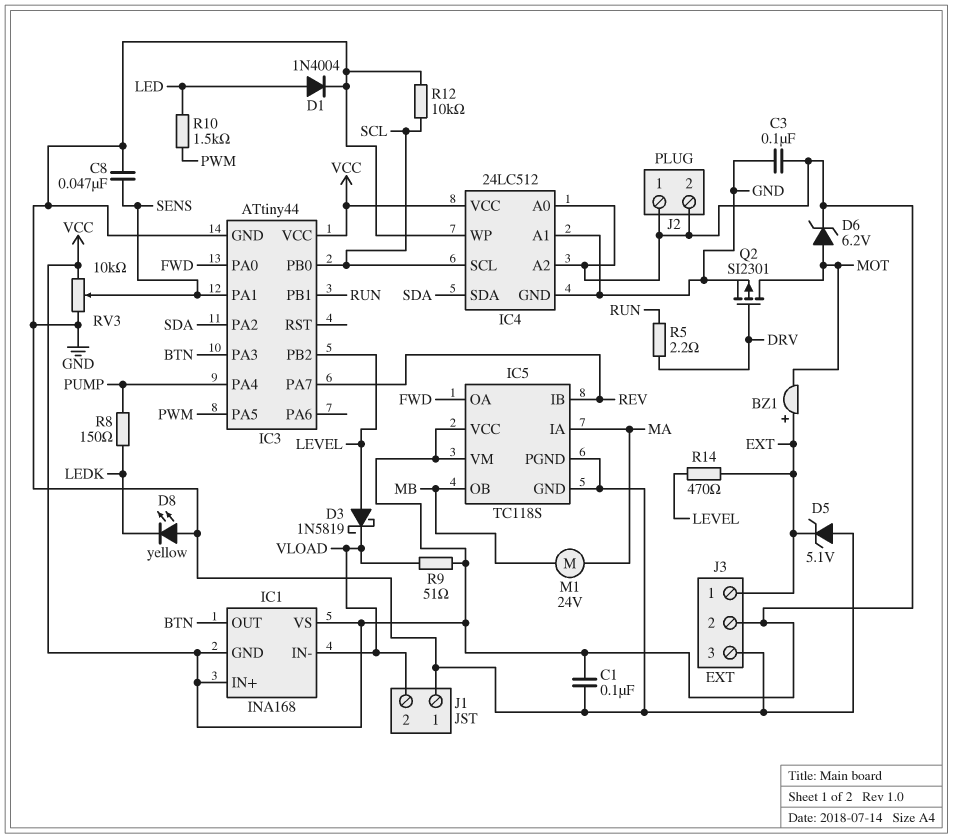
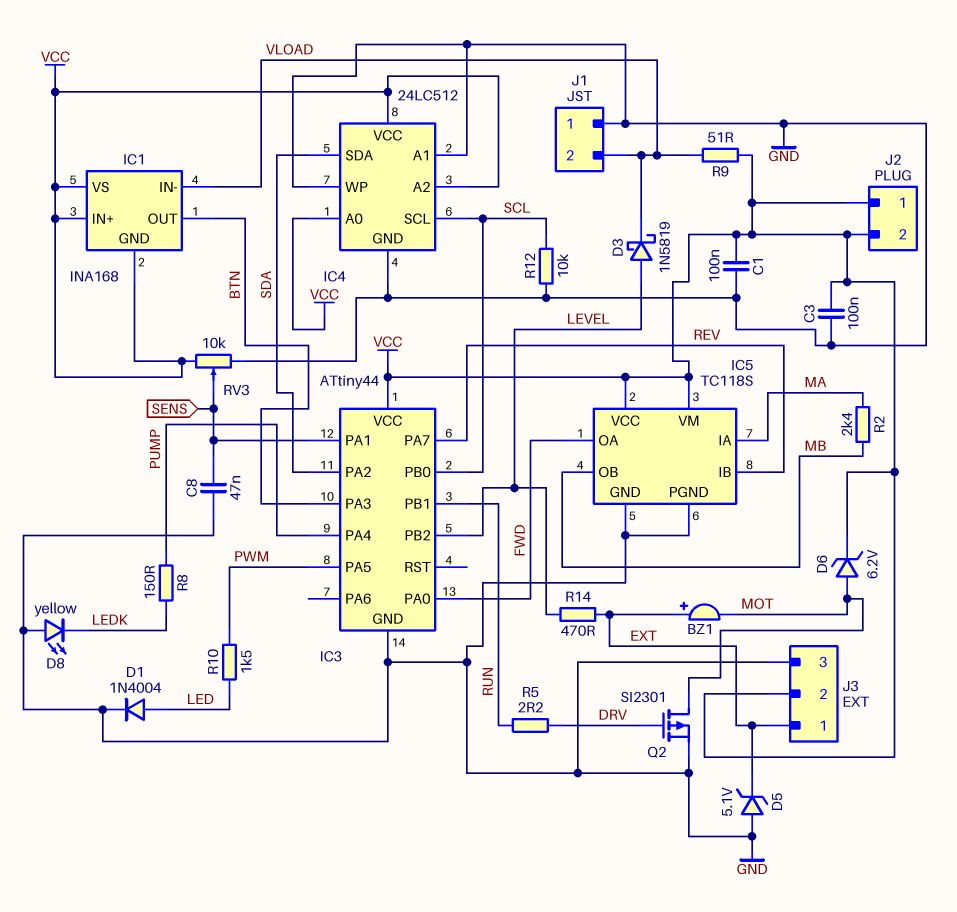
M1: motor 24V (MA, MB) -> none
R2: none -> 2.4k (MA, MB)

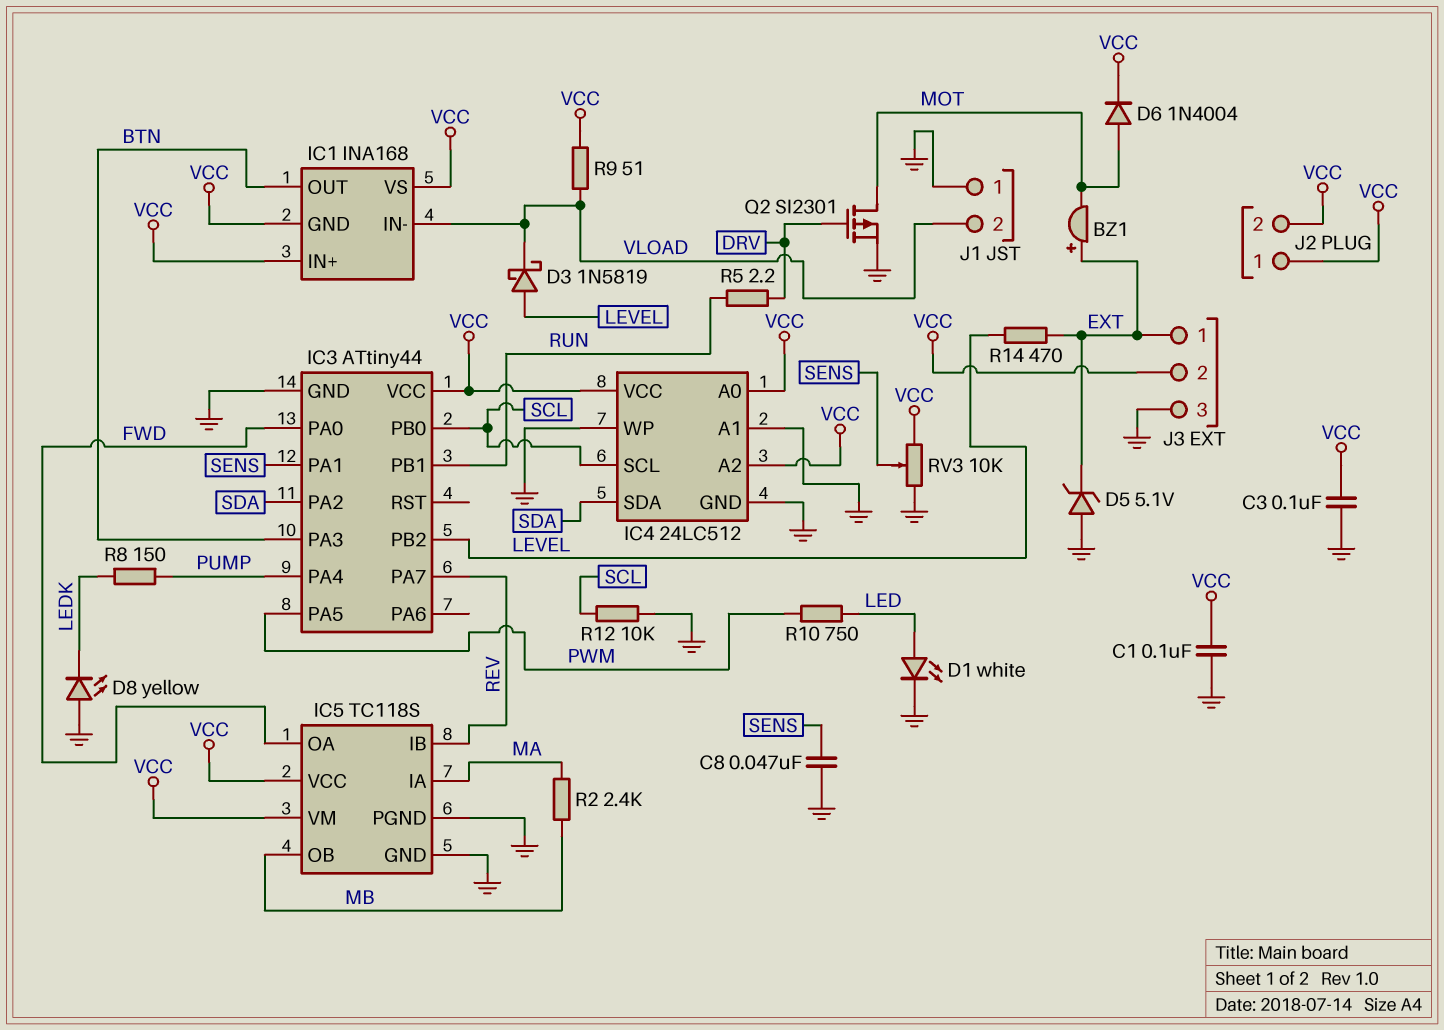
D1: diode 1N4004 (A LED, K GND) -> LED white (A LED, K GND)
D6: zener 6.2V (A MOT, K VCC) -> diode 1N4004 (A MOT, K VCC)
R10: 1.5k (LED, PWM) -> 750 (LED, PWM)

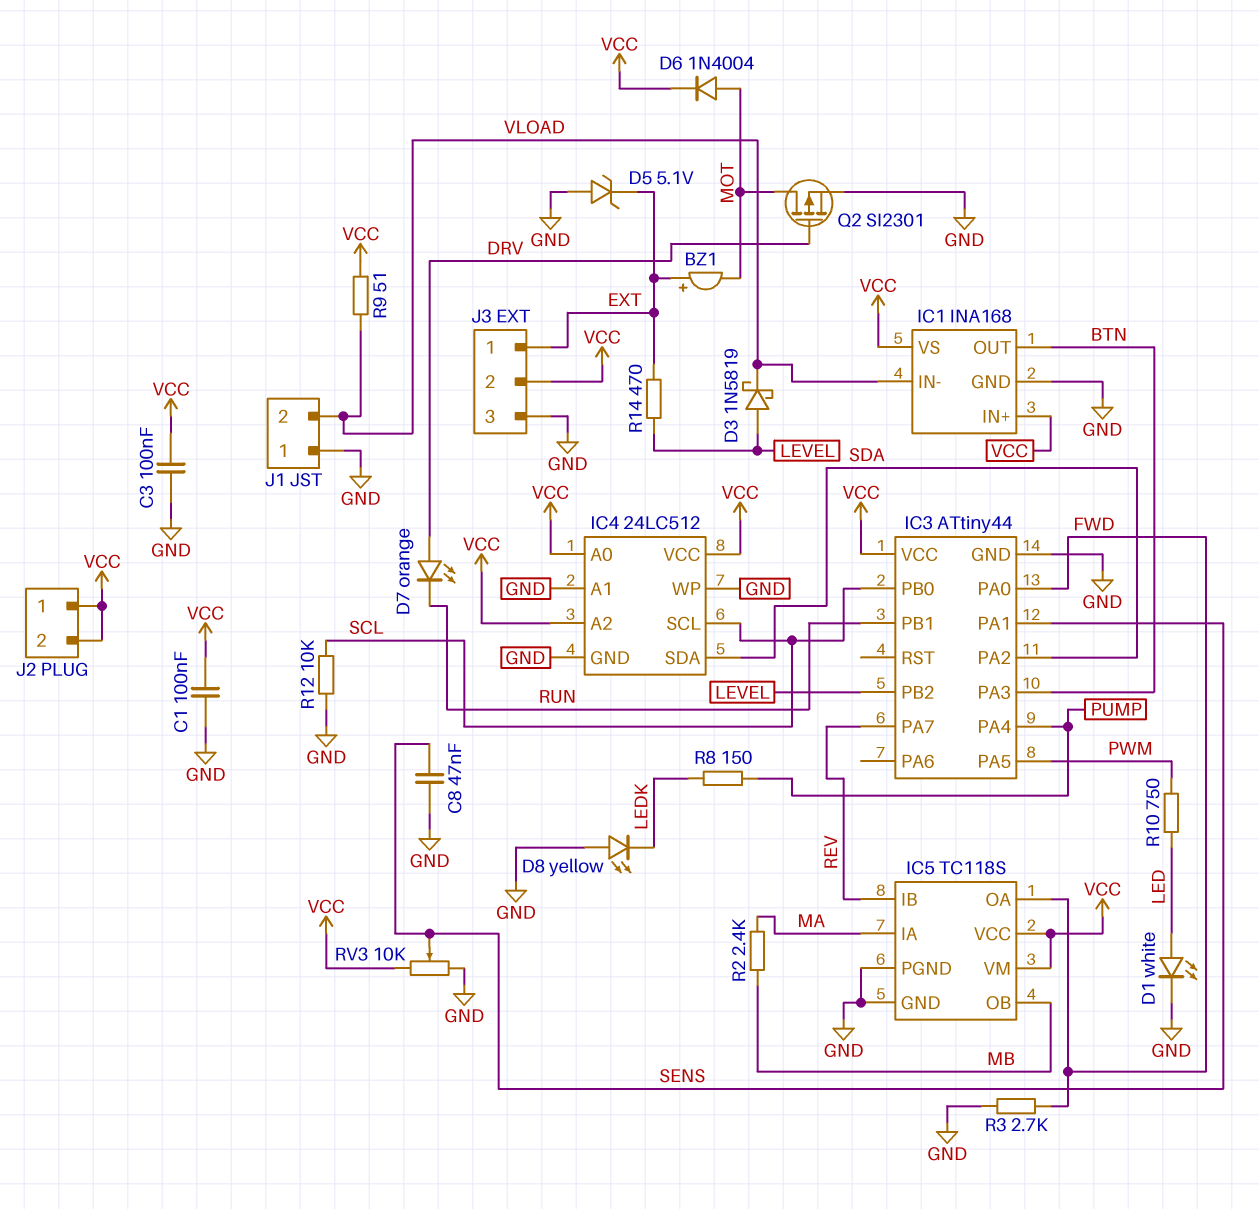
D7: none -> LED orange (A DRV, K RUN)
IC1 pin GND: VCC -> GND
R3: none -> 2.7k (FWD, GND)
R5: 2.2 (DRV, RUN) -> none

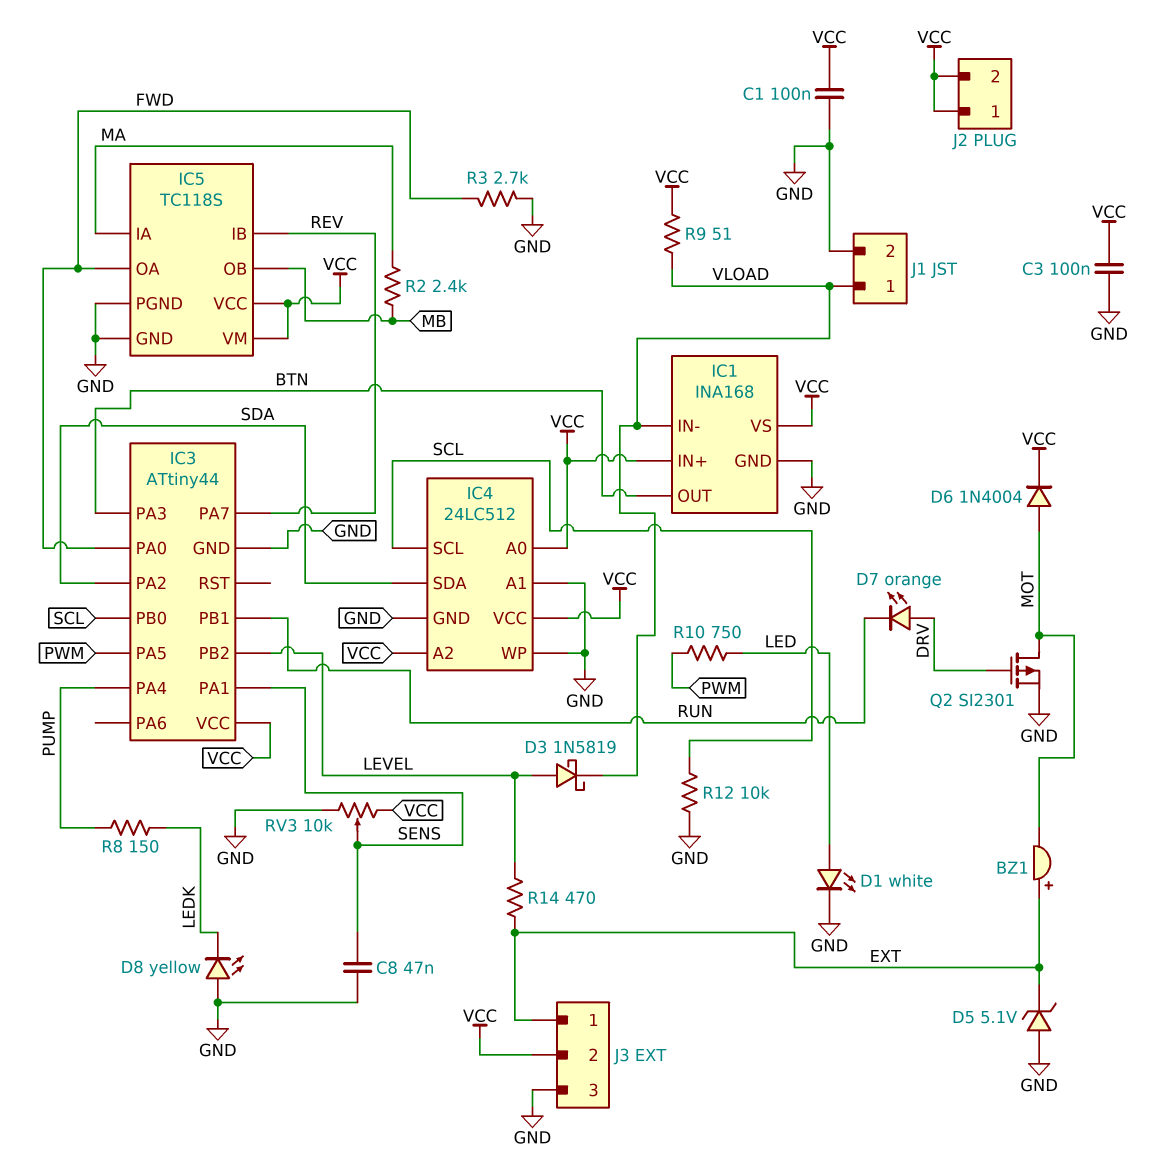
J1 pin 1: GND -> VLOAD
J1 pin 2: VLOAD -> GND

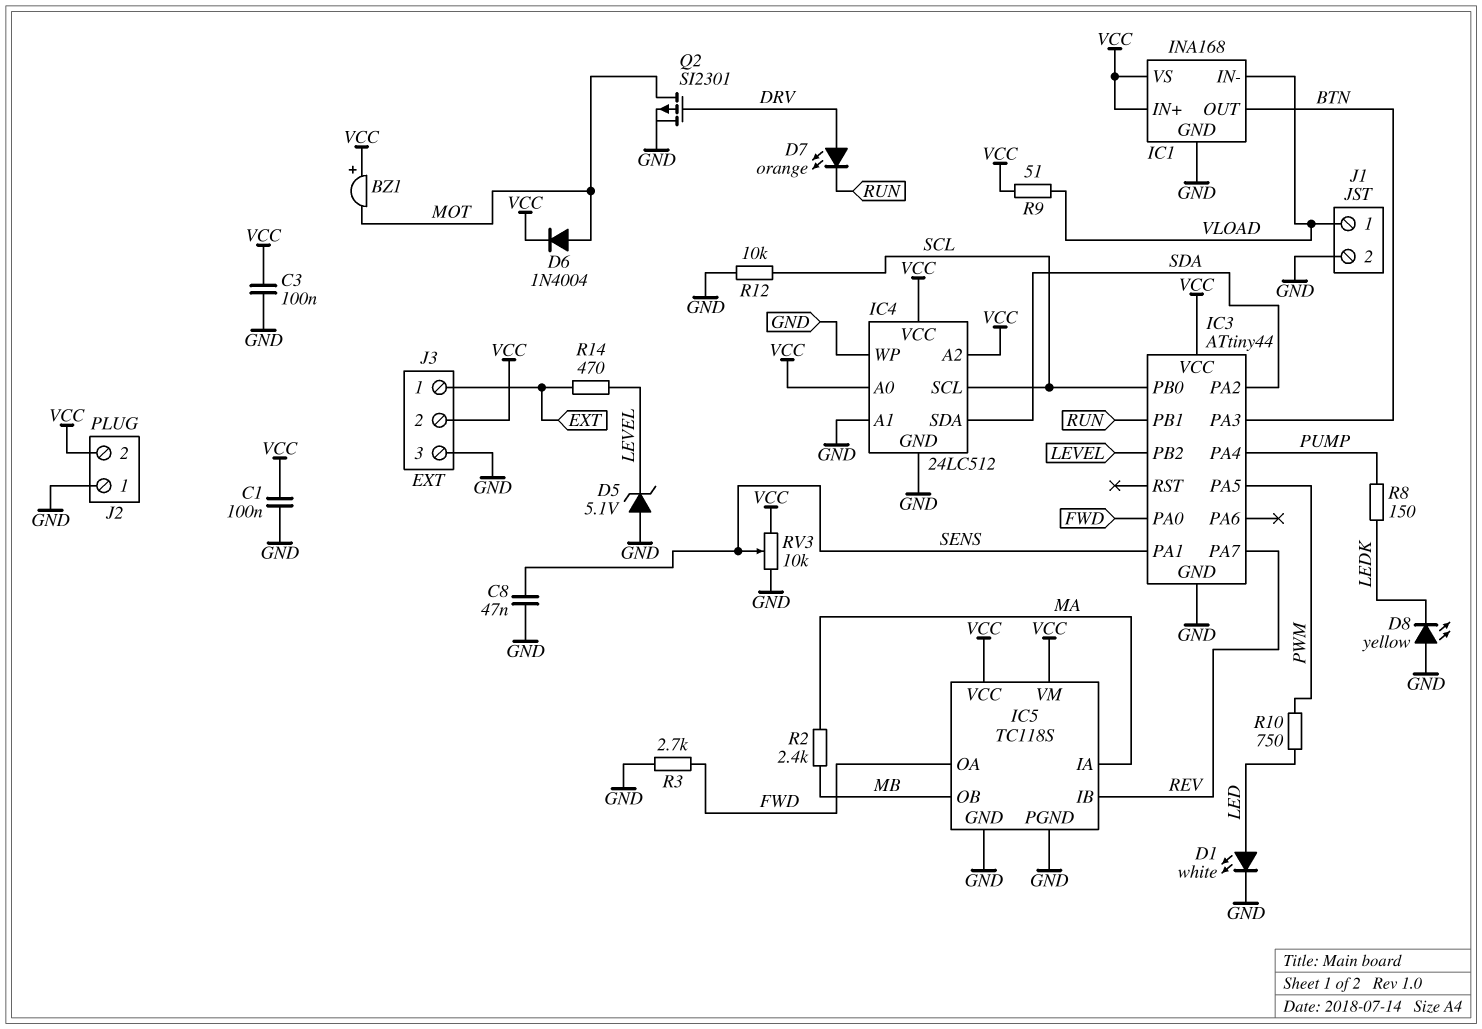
BZ1: buzzer (plus EXT, minus MOT) -> buzzer (plus VCC, minus MOT)
D3: schottky 1N5819 (A LEVEL, K VLOAD) -> none
D5: zener 5.1V (A GND, K EXT) -> zener 5.1V (A GND, K LEVEL)
J2 pin 1: VCC -> GND

